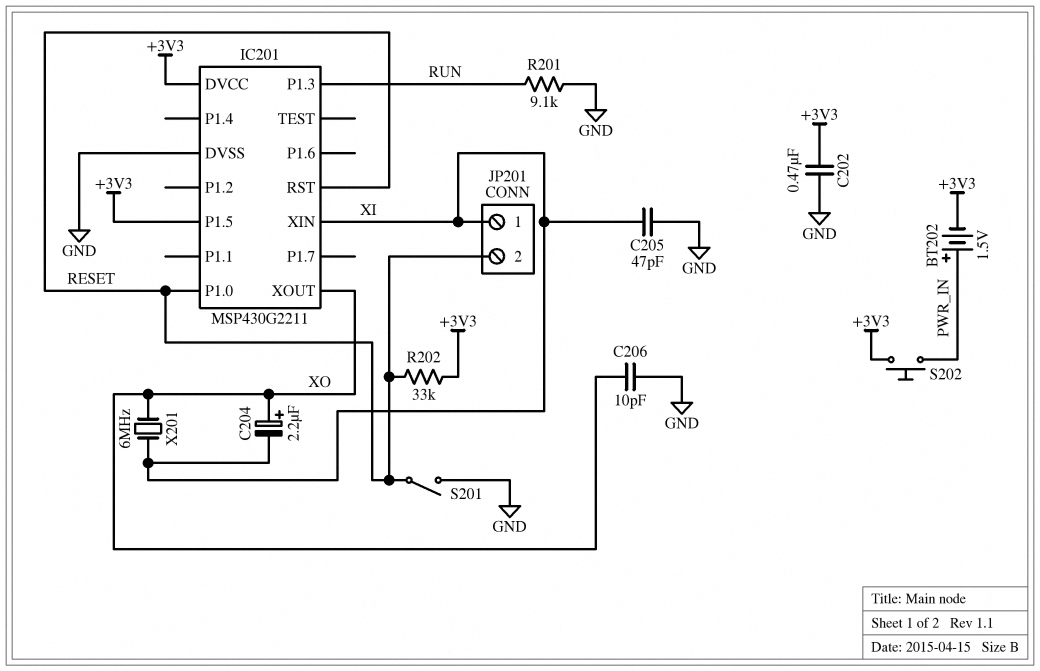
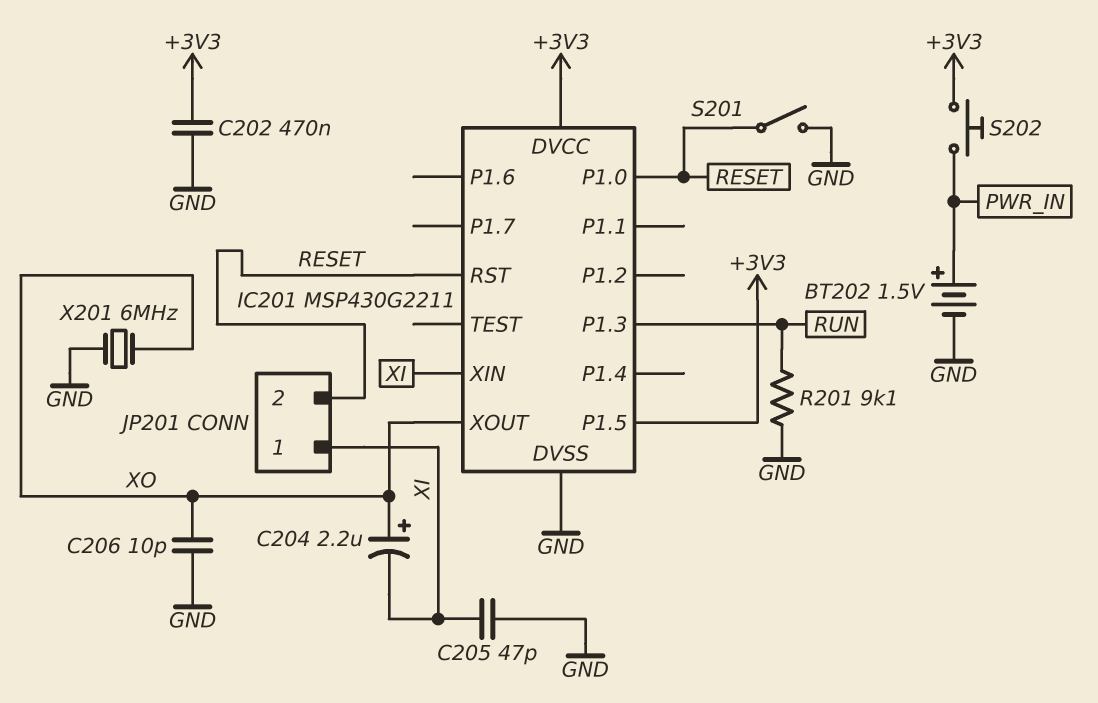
BT202: 1.5V (plus PWR_IN, minus +3V3) -> 1.5V (plus PWR_IN, minus GND)
R202: 33k (+3V3, RESET) -> none
X201: 6MHz (XI, XO) -> 6MHz (GND, XO)

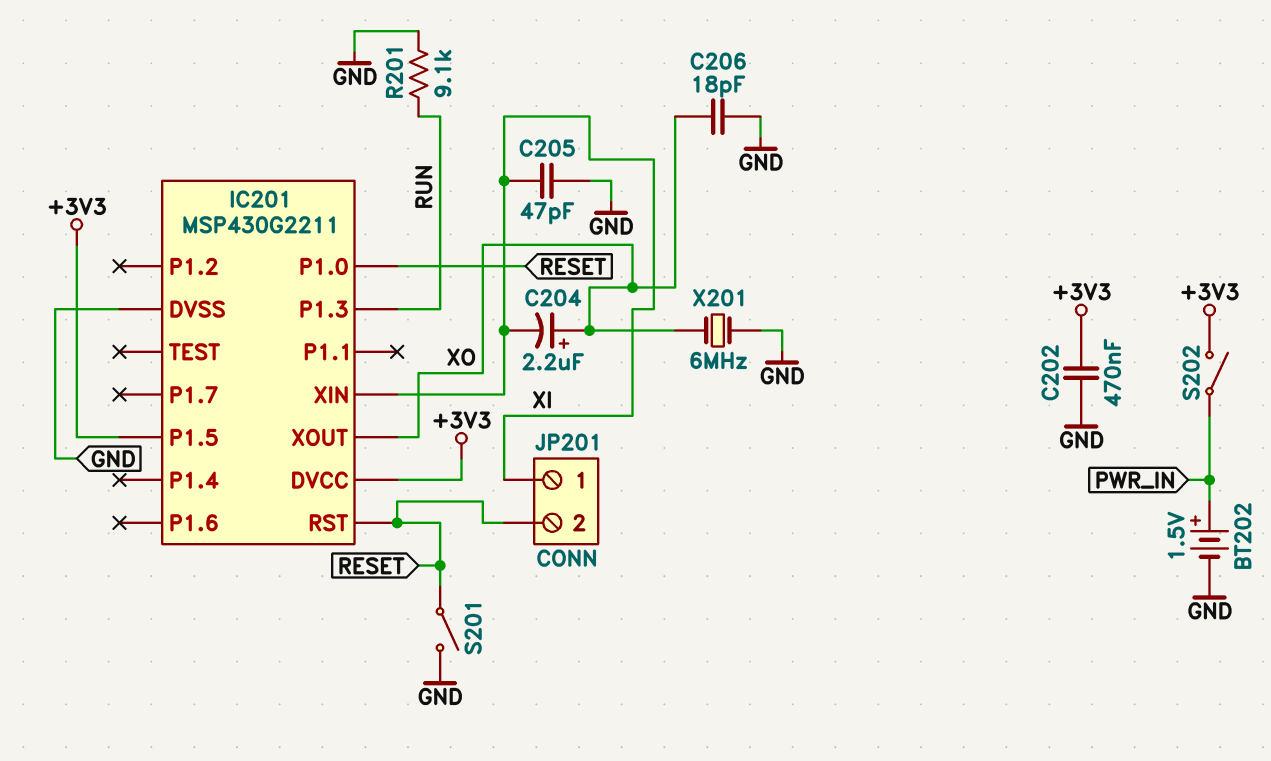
C206: 10pF (GND, XO) -> 18pF (GND, XO)
S202: button (+3V3, PWR_IN) -> switch (+3V3, PWR_IN)

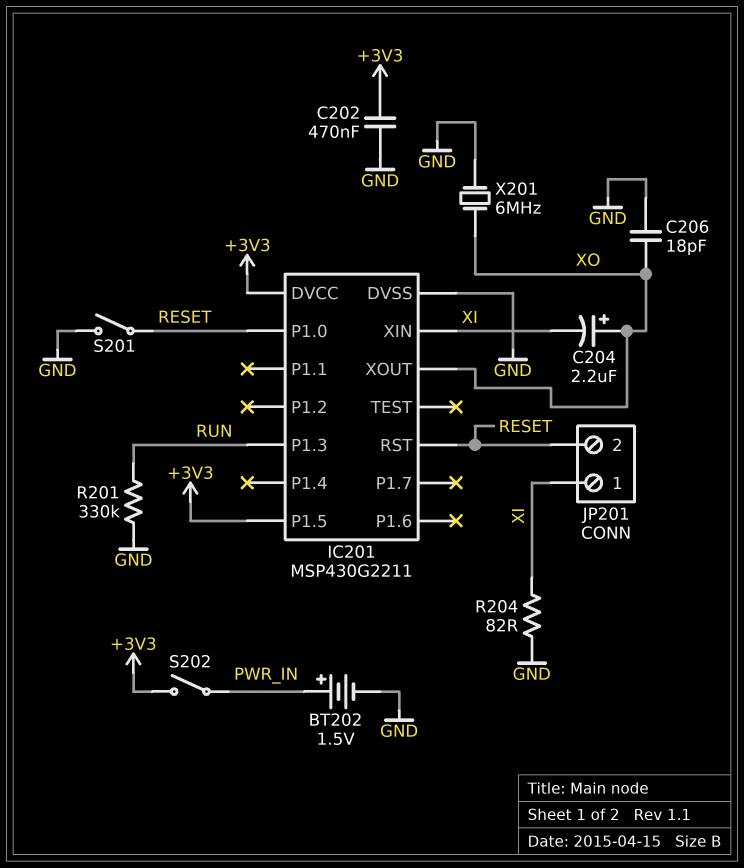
C205: 47pF (GND, XI) -> none
R201: 9.1k (GND, RUN) -> 330k (GND, RUN)
R204: none -> 82 (GND, XI)

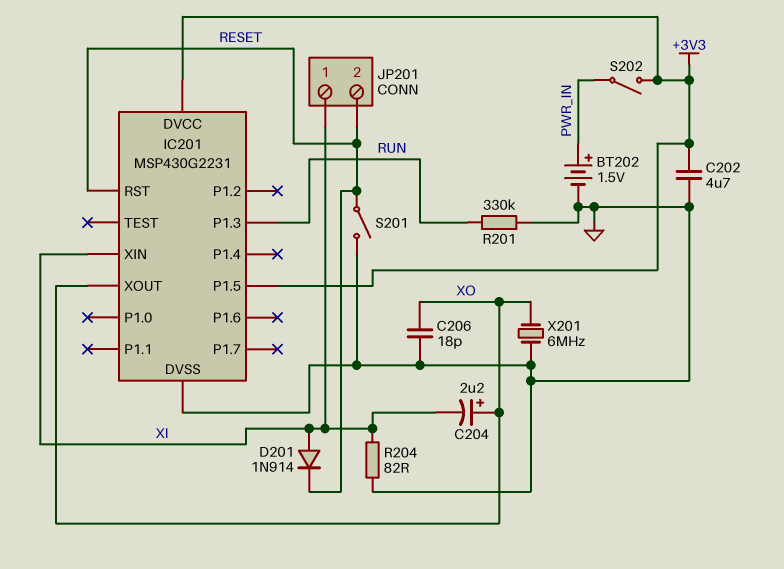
C202: 470nF (+3V3, GND) -> 4.7uF (+3V3, GND)
D201: none -> diode 1N914 (A XI, K RESET)
IC201: MSP430G2211 -> MSP430G2231
IC201 pin P1.0: RESET -> none

